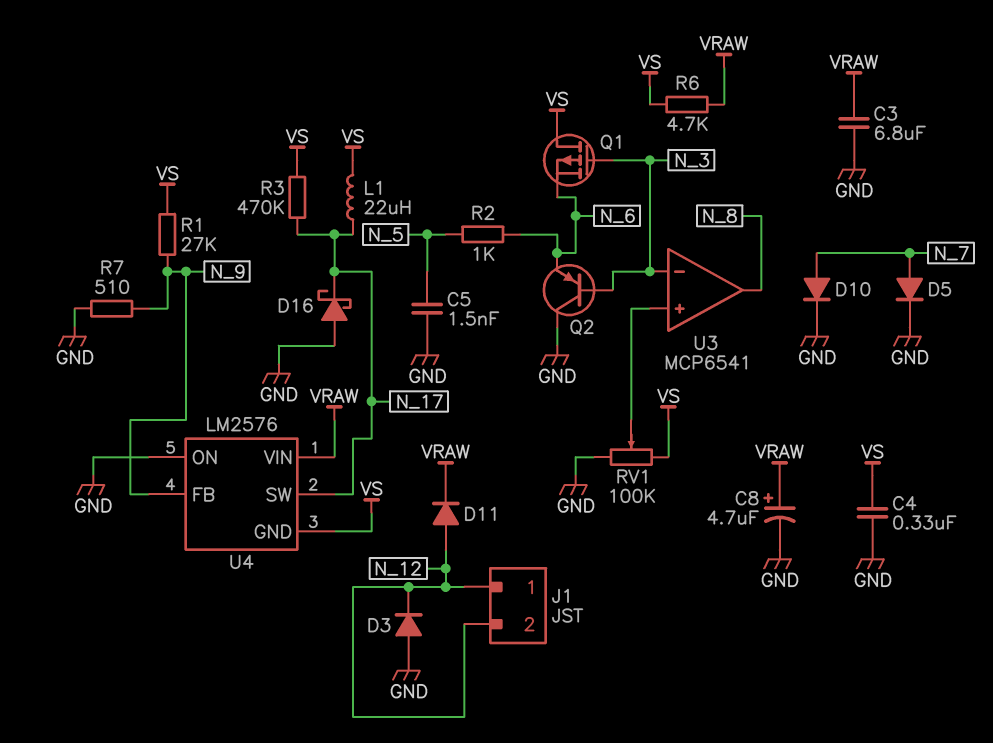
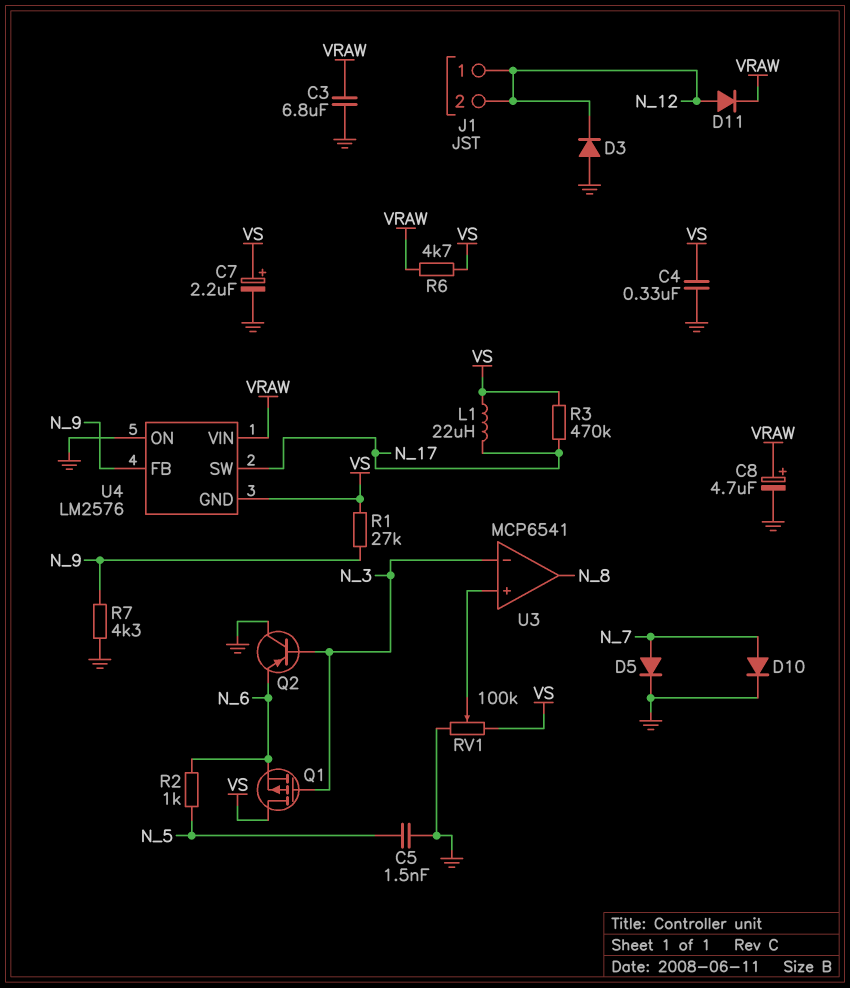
C7: none -> 2.2uF (plus VS, minus GND)
D16: schottky (A GND, K N_17) -> none
R7: 510 (GND, N_9) -> 4.3k (GND, N_9)

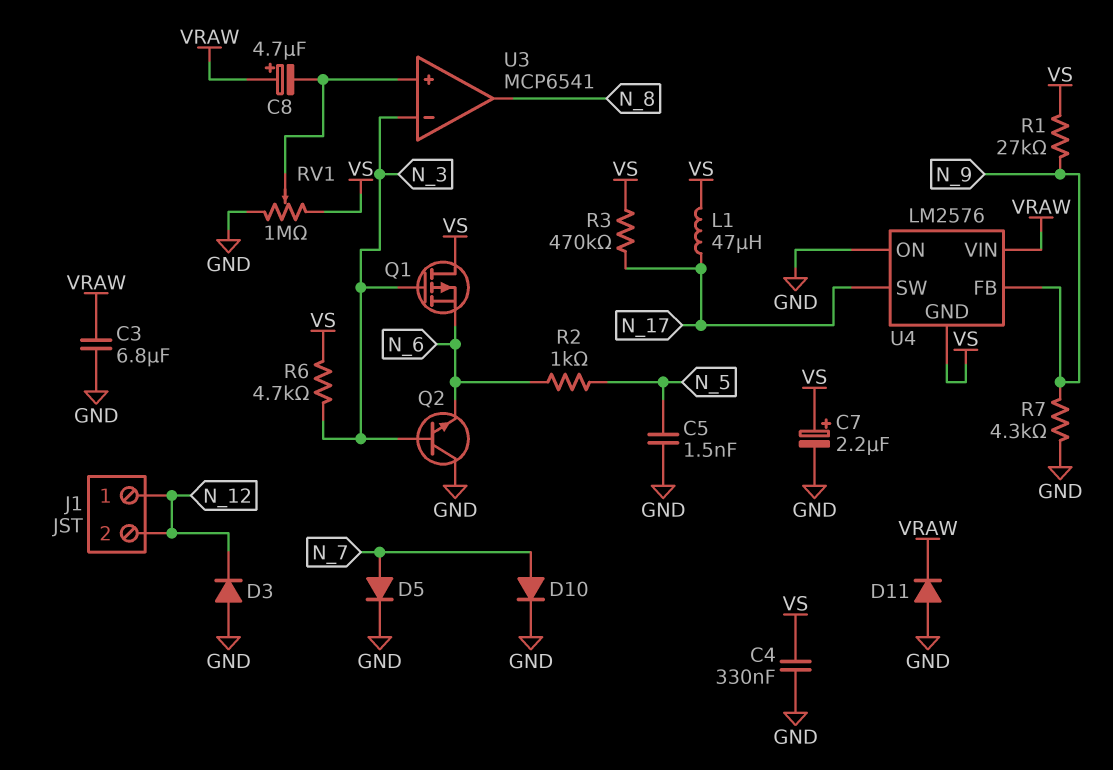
C8: 4.7uF (plus VRAW, minus GND) -> 4.7uF (plus VRAW, minus U3/in+)
D11: diode (A N_12, K VRAW) -> diode (A GND, K VRAW)
L1: 22uH (N_17, VS) -> 47uH (N_17, VS)
Q2: PNP (B N_3, C GND, E N_6) -> NPN (B N_3, C GND, E N_6)
R6: 4.7k (VRAW, VS) -> 4.7k (N_3, VS)
RV1: 100k (GND, VS, wiper U3/in+) -> 1M (GND, VS, wiper U3/in+)

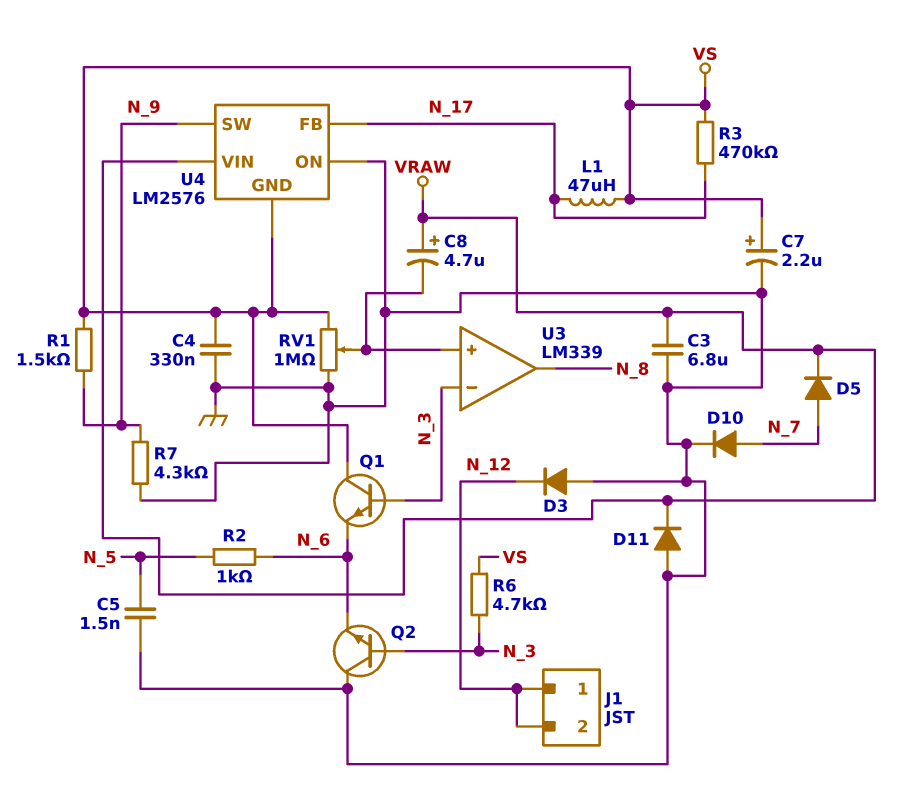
D5: diode (A N_7, K GND) -> diode (A N_7, K VRAW)
Q1: PMOS (G N_3, D VS, S N_6) -> NPN (B N_3, C VS, E N_6)
R1: 27k (N_9, VS) -> 1.5k (N_9, VS)
U3: MCP6541 -> LM339
U4 pin FB: N_9 -> N_17
U4 pin SW: N_17 -> N_9

